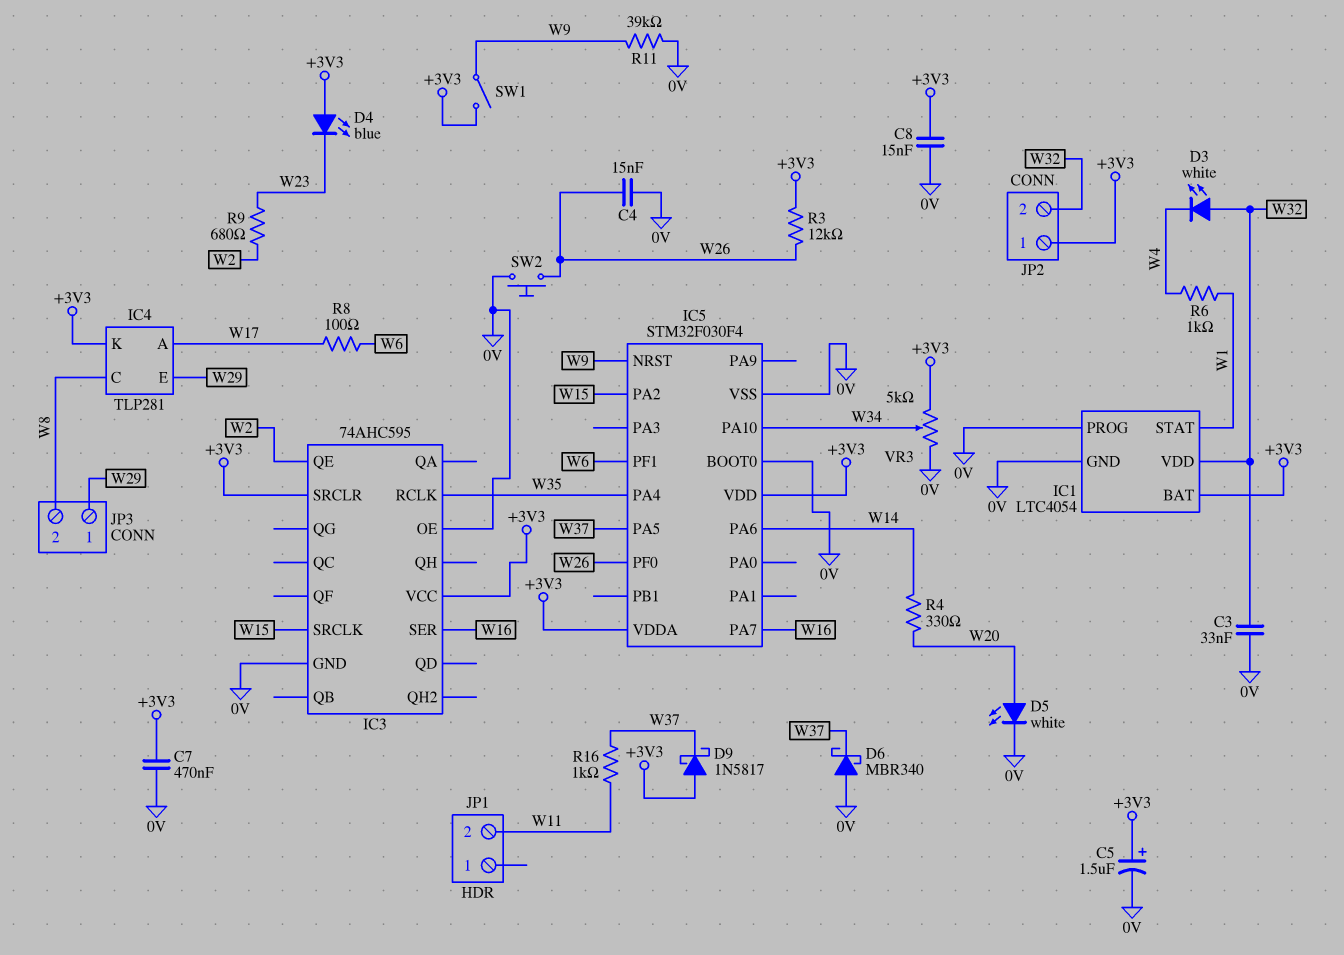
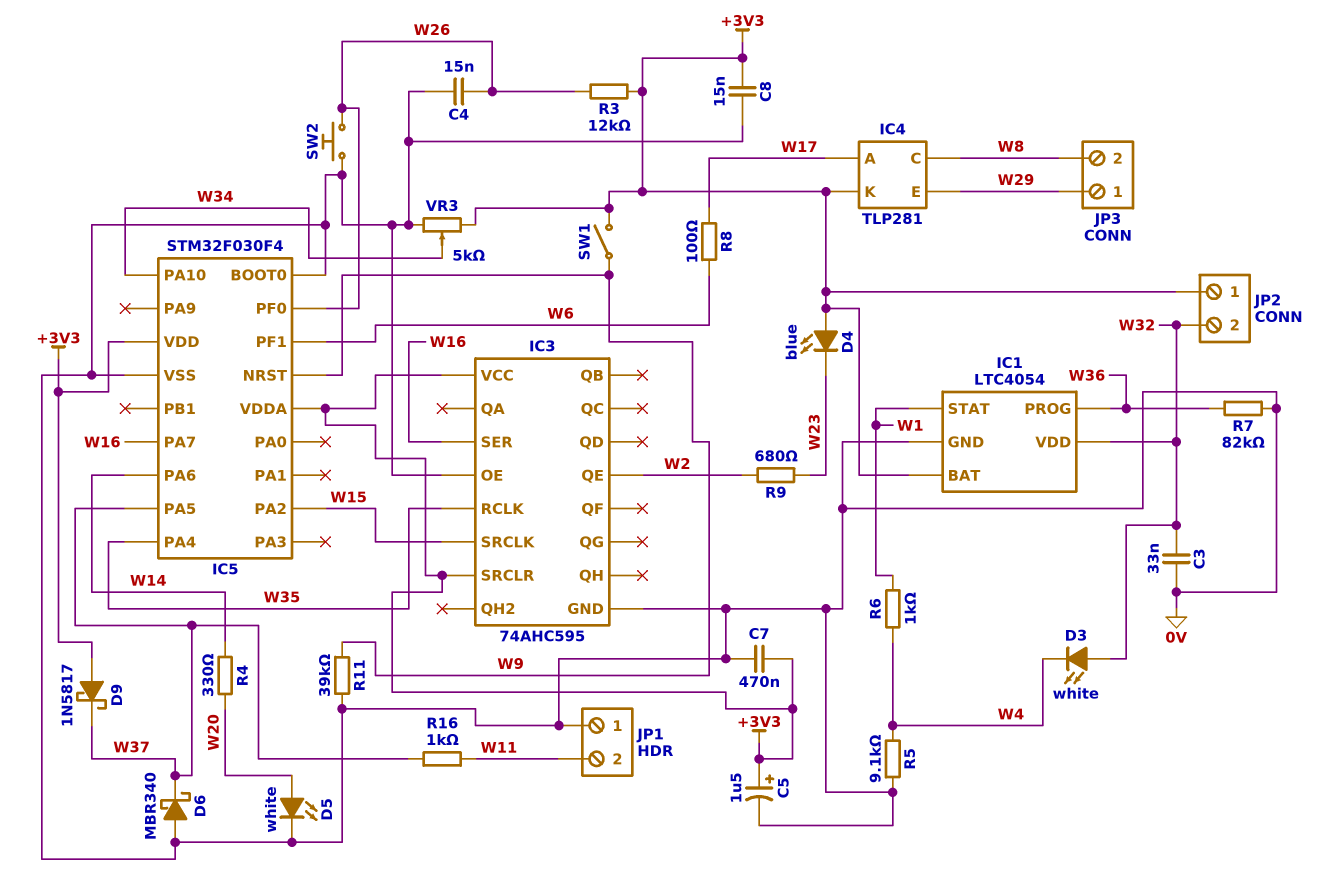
IC1 pin PROG: 0V -> W36
JP1 pin 1: none -> 0V
R5: none -> 9.1k (0V, W4)
R7: none -> 82k (0V, W36)

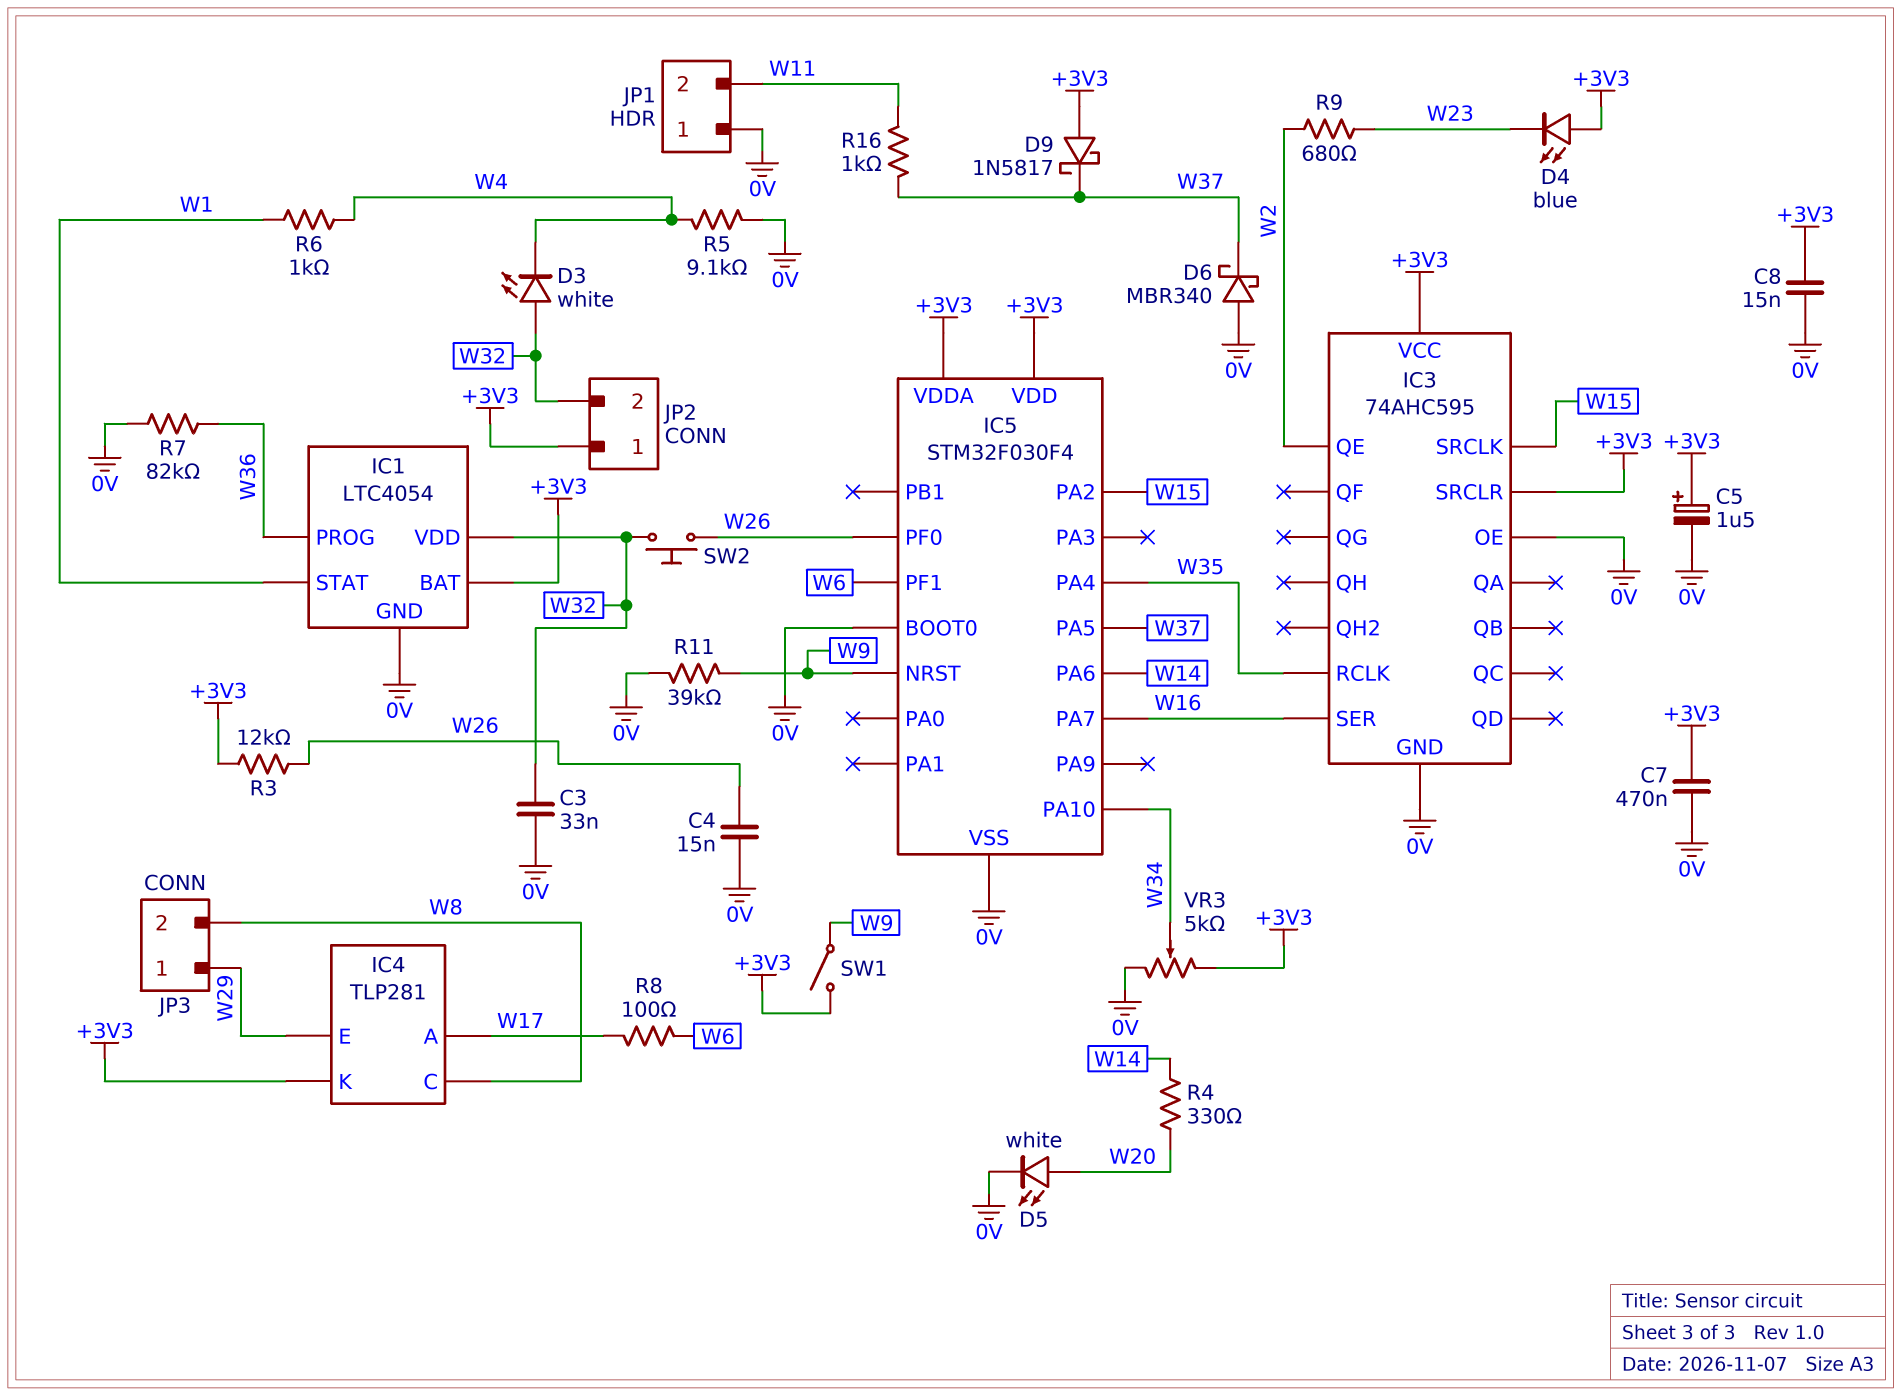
SW2: button (0V, W26) -> button (W26, W32)

